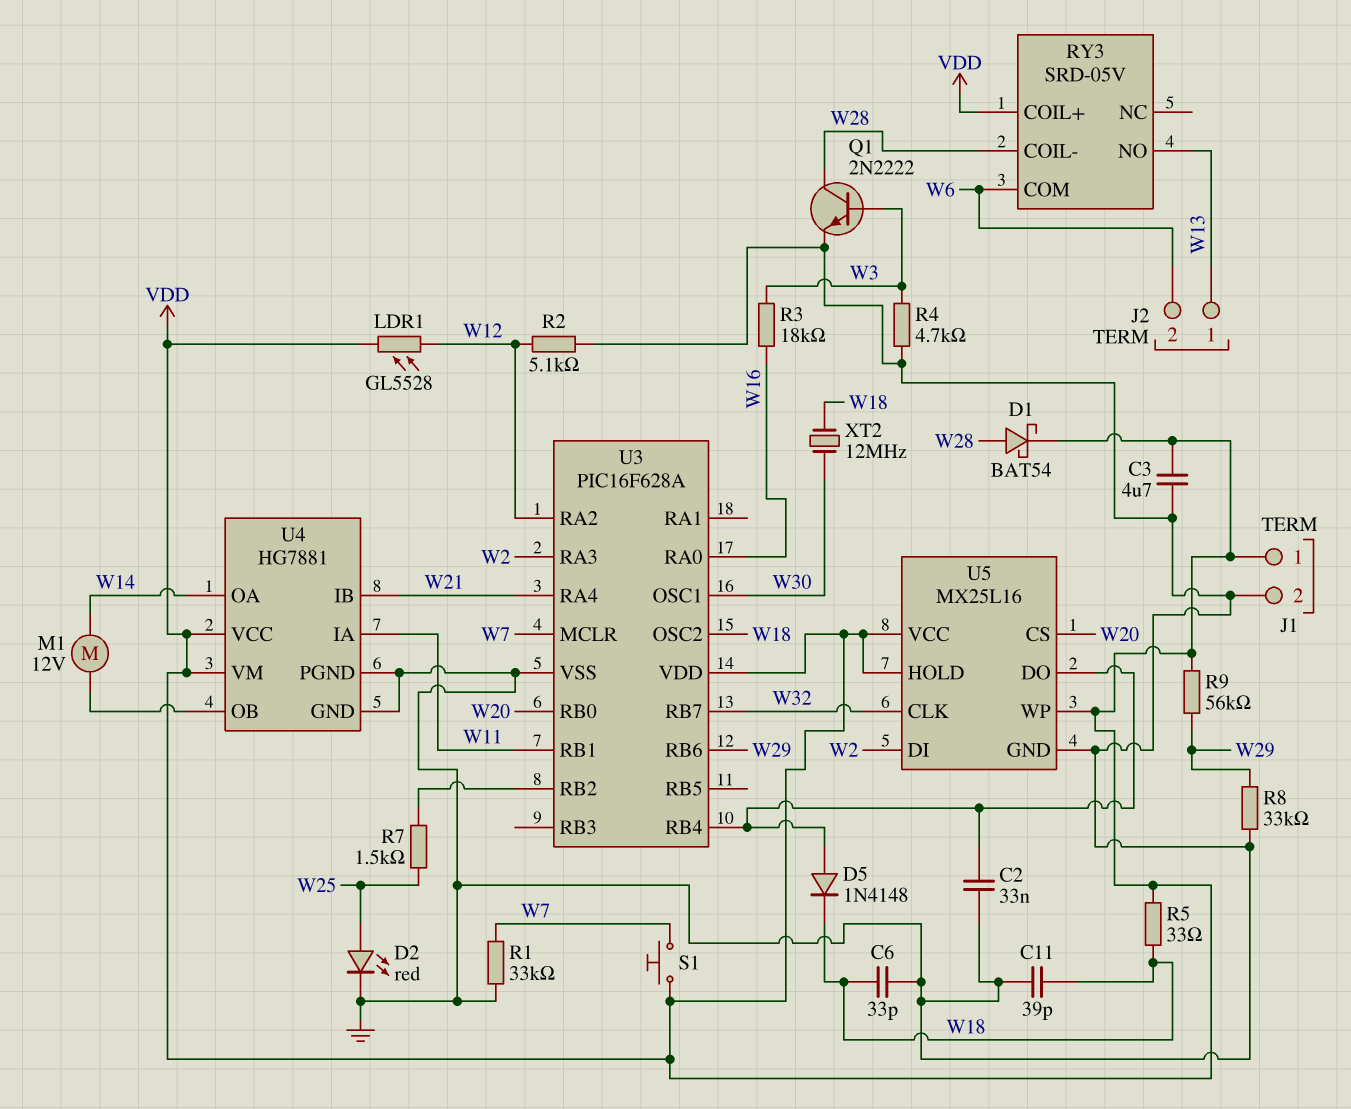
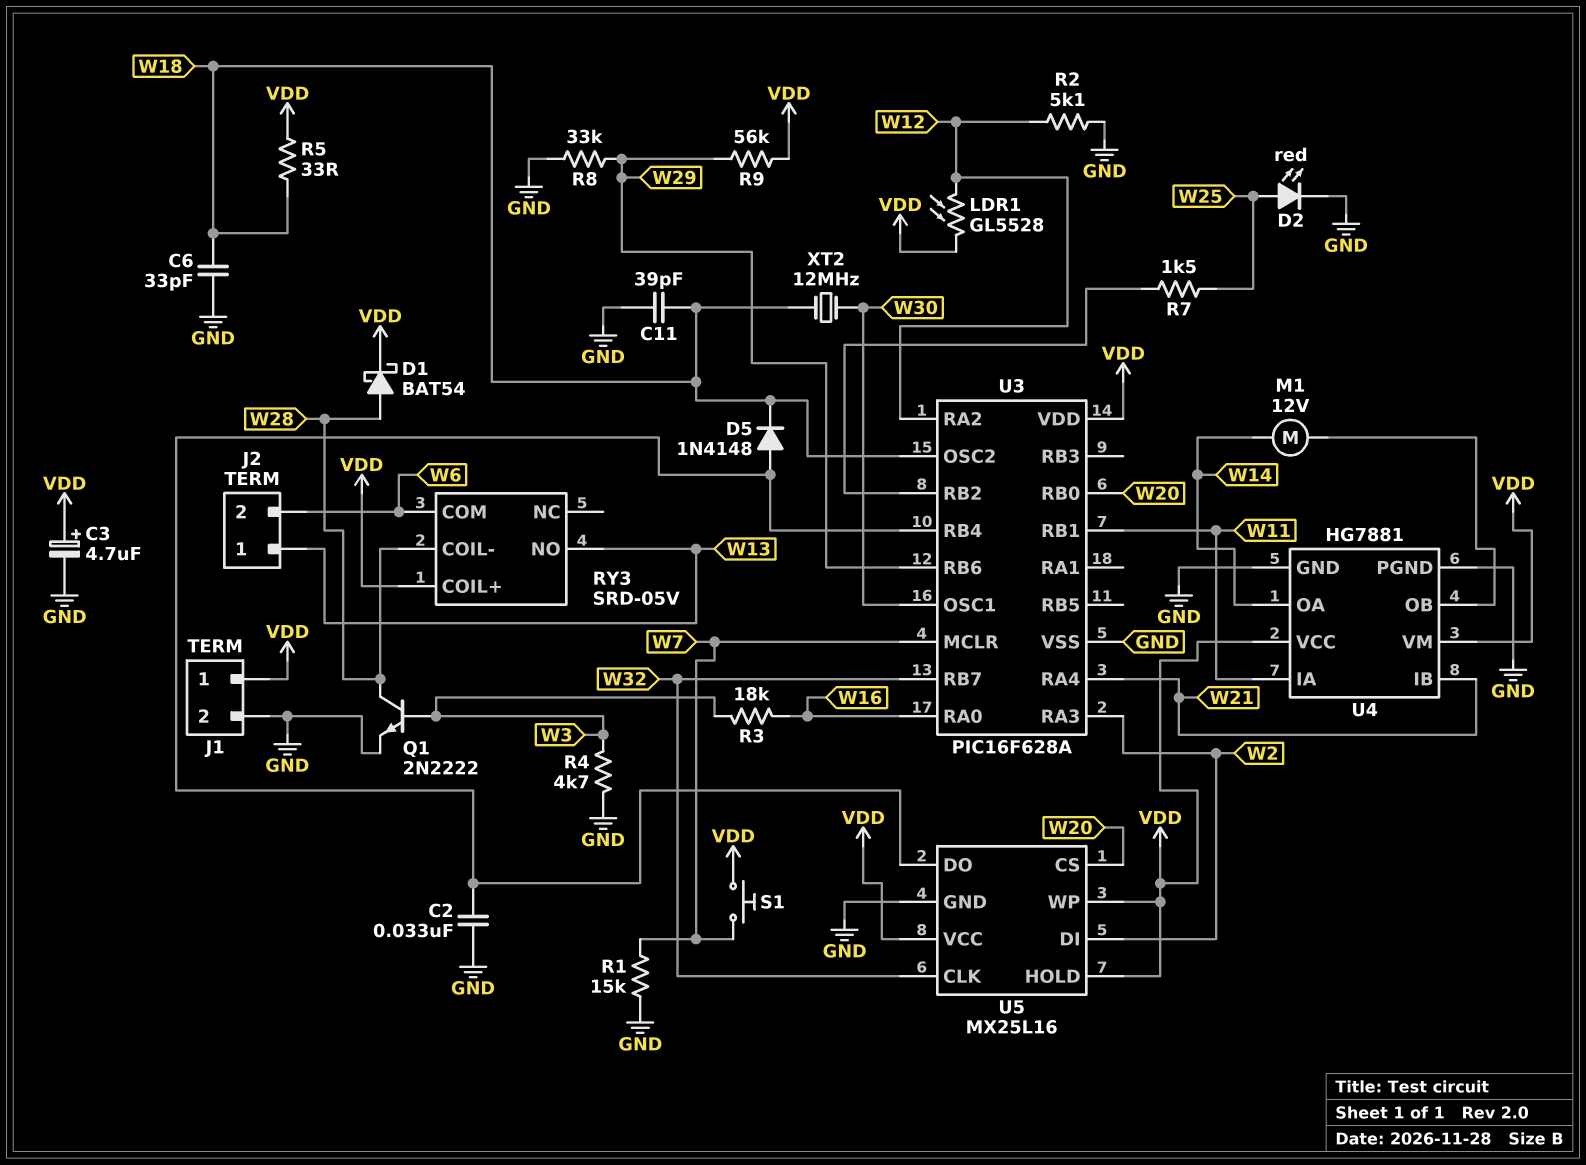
C3: 4.7uF (GND, VDD) -> 4.7uF (plus VDD, minus GND)
R1: 33k (GND, W7) -> 15k (GND, W7)

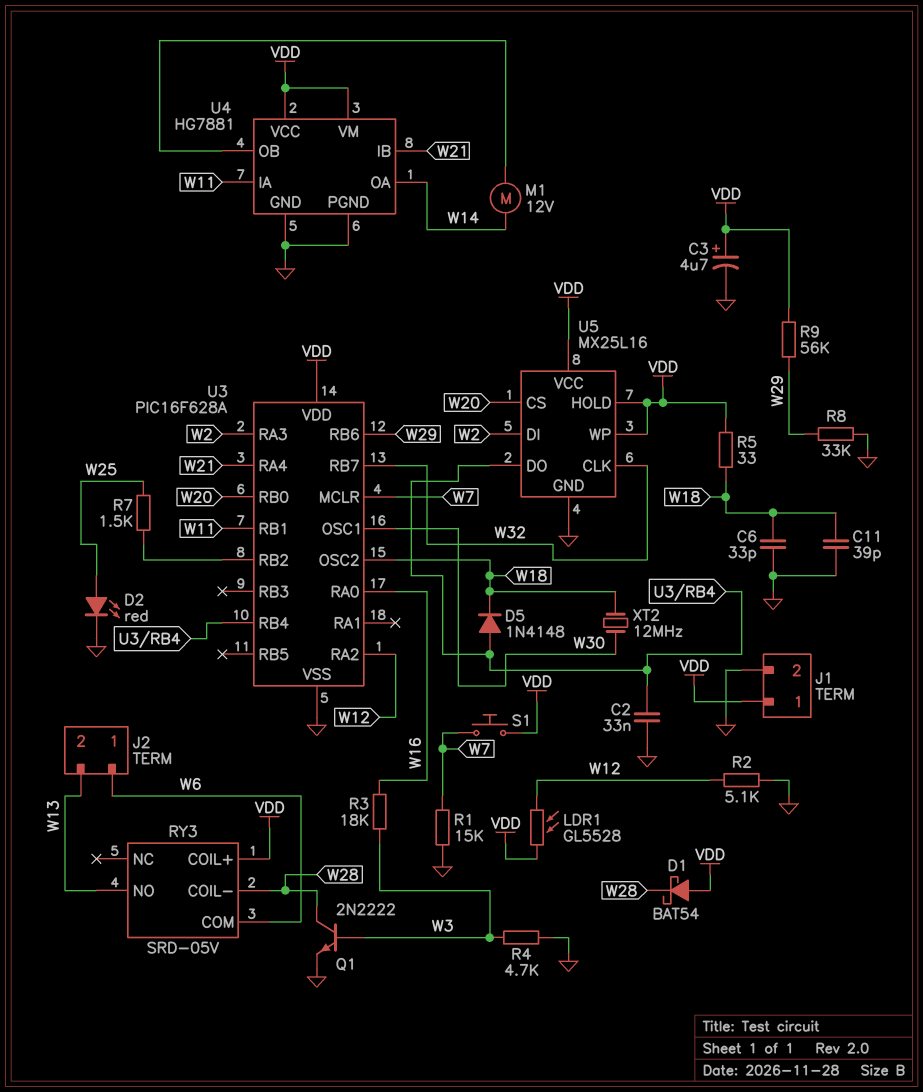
D1: schottky BAT54 (A W28, K VDD) -> schottky BAT54 (A VDD, K W28)
J2 pin 1: W13 -> W6
J2 pin 2: W6 -> W13

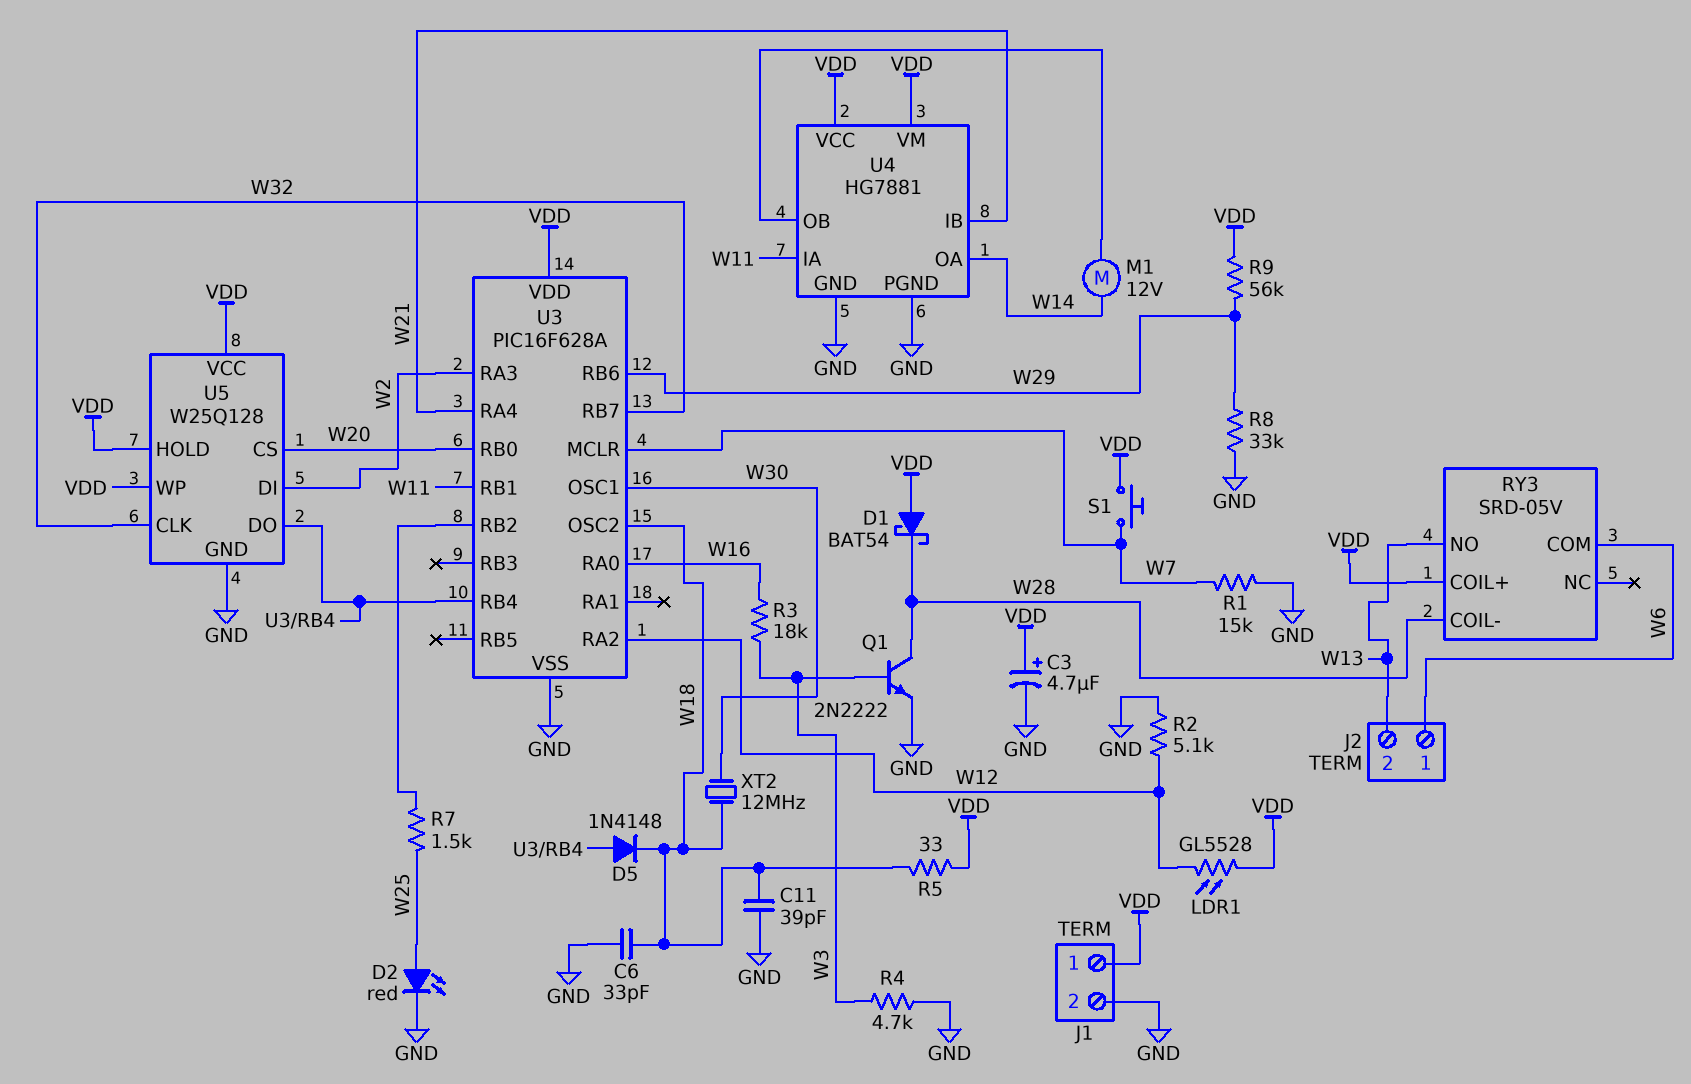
C2: 33nF (GND, U3/RB4) -> none
U5: MX25L16 -> W25Q128

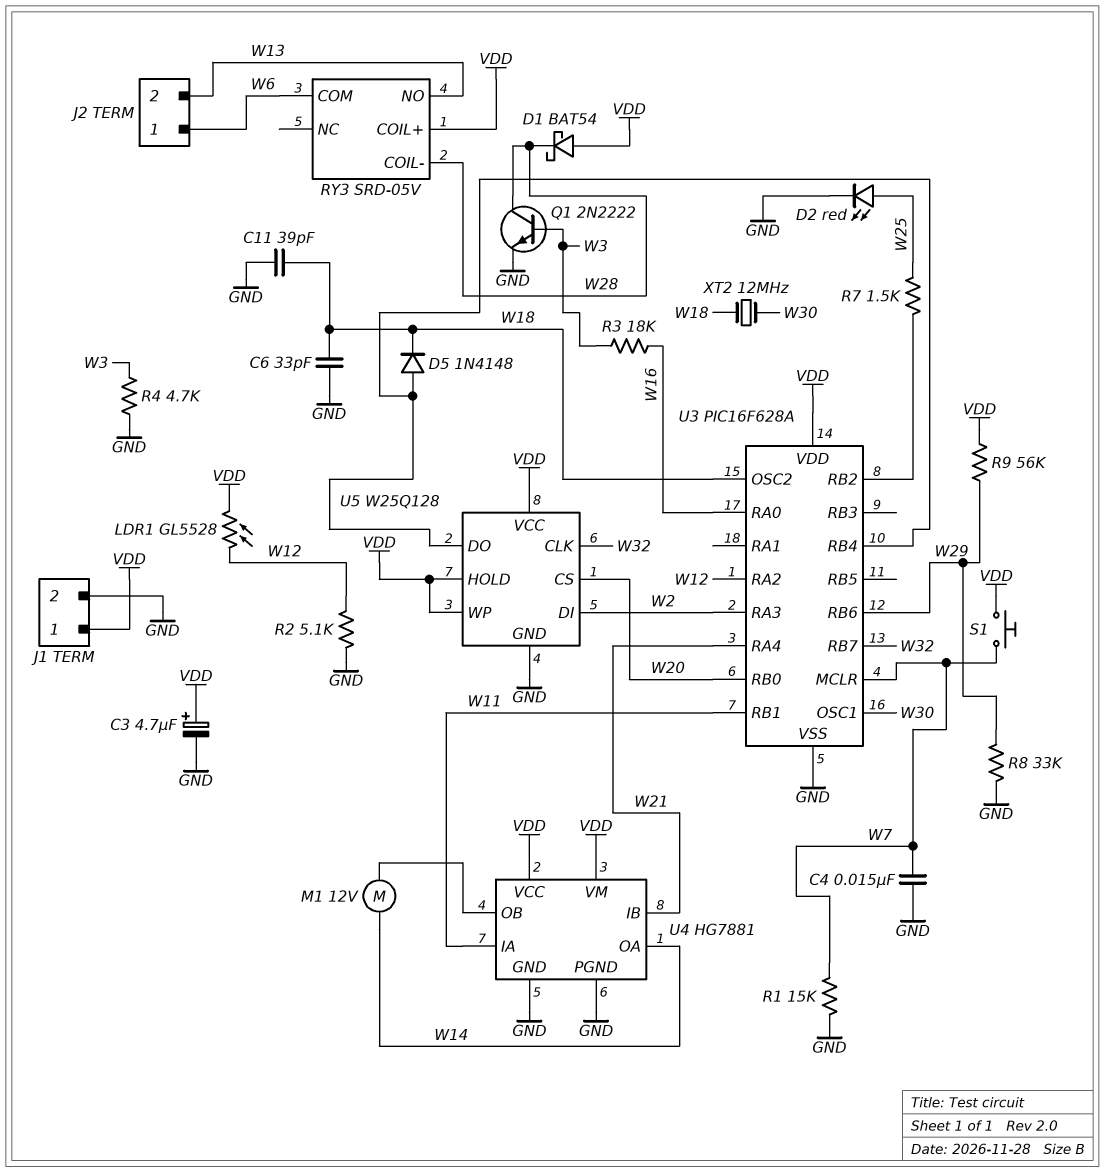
C4: none -> 15nF (GND, W7)
R5: 33 (VDD, W18) -> none

